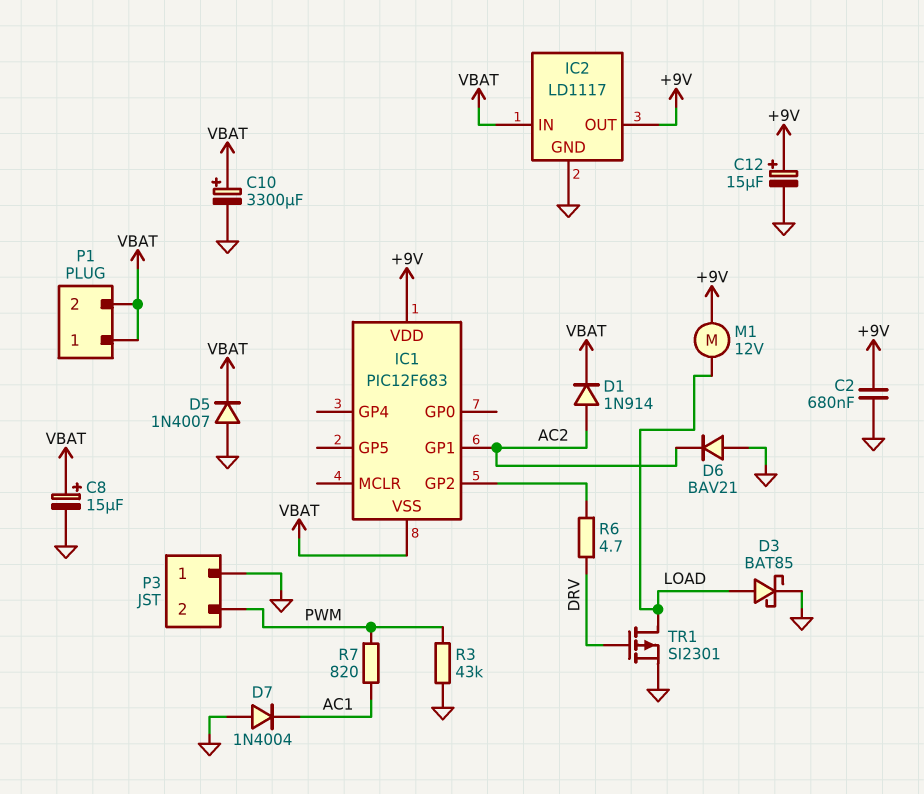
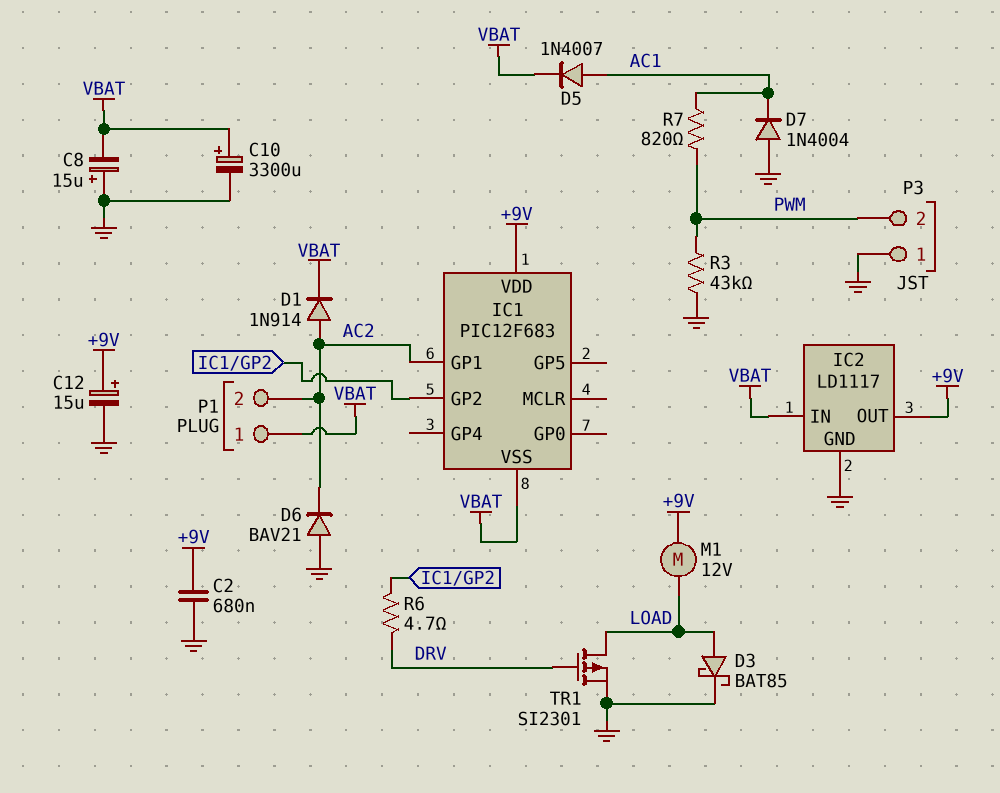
C8: 15uF (plus VBAT, minus GND) -> 15uF (plus GND, minus VBAT)
D5: diode 1N4007 (A GND, K VBAT) -> diode 1N4007 (A AC1, K VBAT)
P1 pin 2: VBAT -> AC2

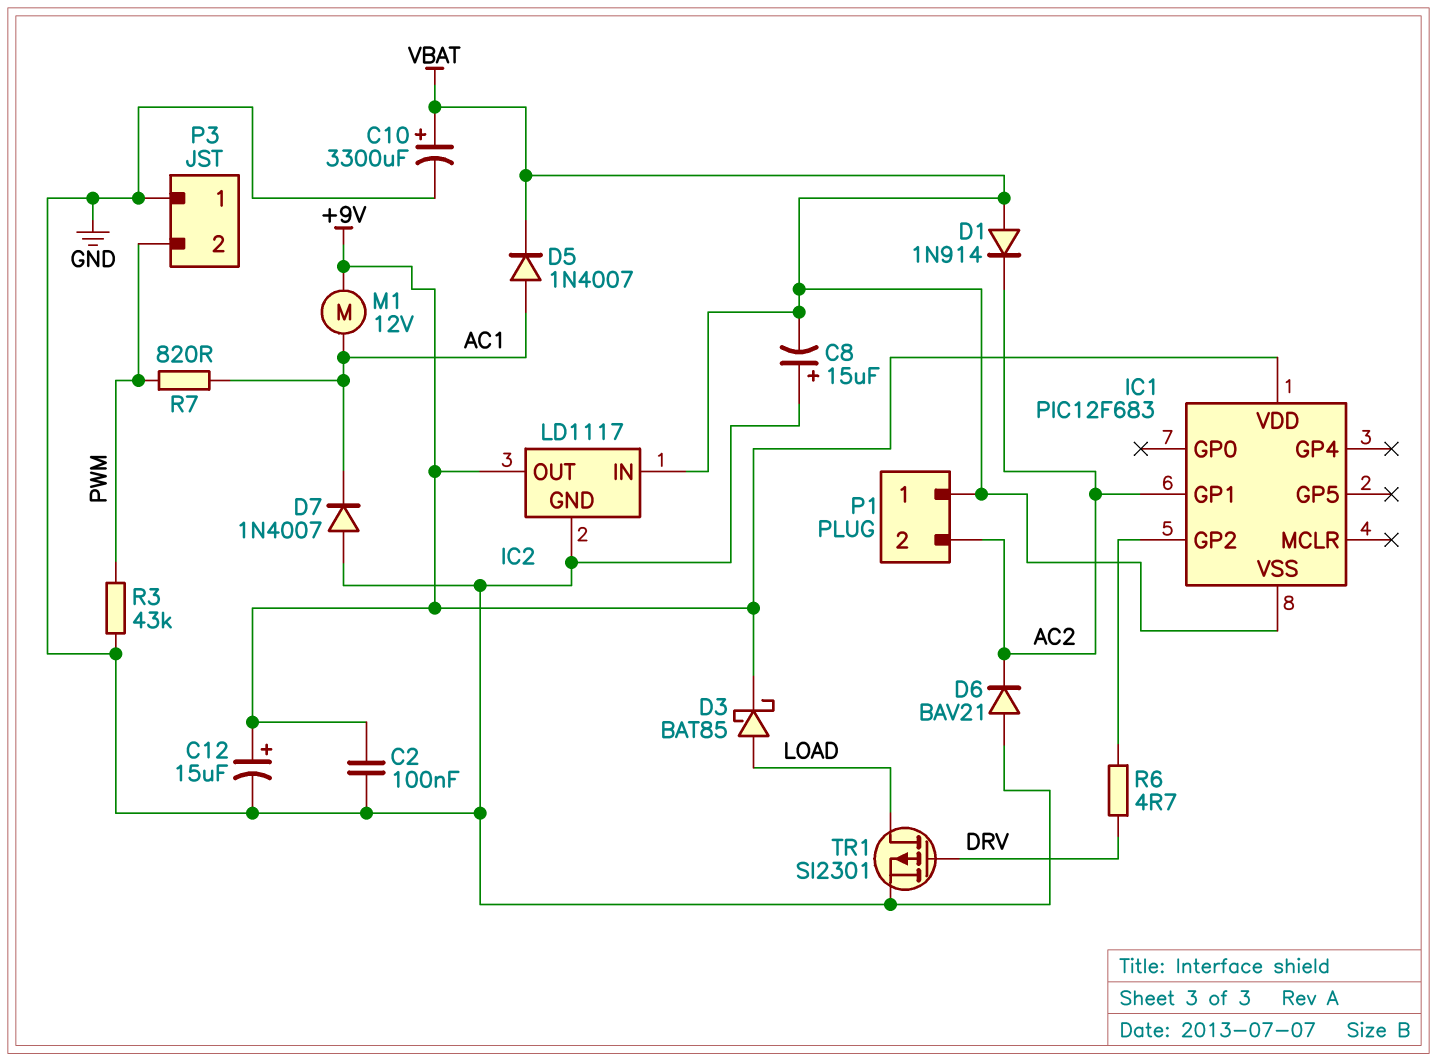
C2: 680nF (+9V, GND) -> 100nF (+9V, GND)
D1: diode 1N914 (A AC2, K VBAT) -> diode 1N914 (A VBAT, K AC2)
D3: schottky BAT85 (A LOAD, K GND) -> schottky BAT85 (A LOAD, K +9V)
D7: diode 1N4004 (A GND, K AC1) -> diode 1N4007 (A GND, K AC1)
M1: motor 12V (+9V, LOAD) -> motor 12V (+9V, AC1)

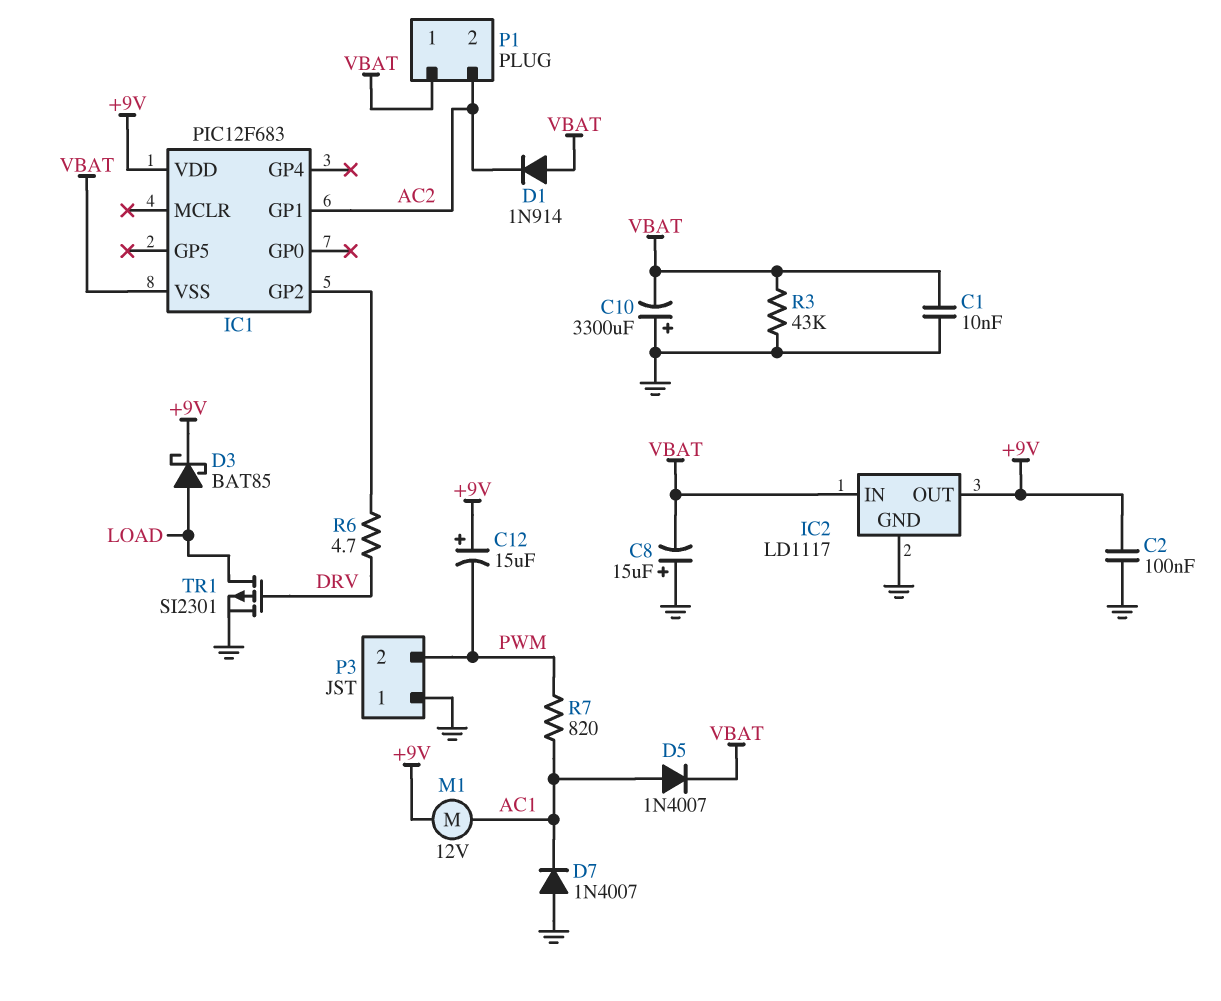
C1: none -> 10nF (GND, VBAT)
C10: 3300uF (plus VBAT, minus GND) -> 3300uF (plus GND, minus VBAT)
C12: 15uF (plus +9V, minus GND) -> 15uF (plus +9V, minus PWM)
D6: diode BAV21 (A GND, K AC2) -> none
R3: 43k (GND, PWM) -> 43k (GND, VBAT)

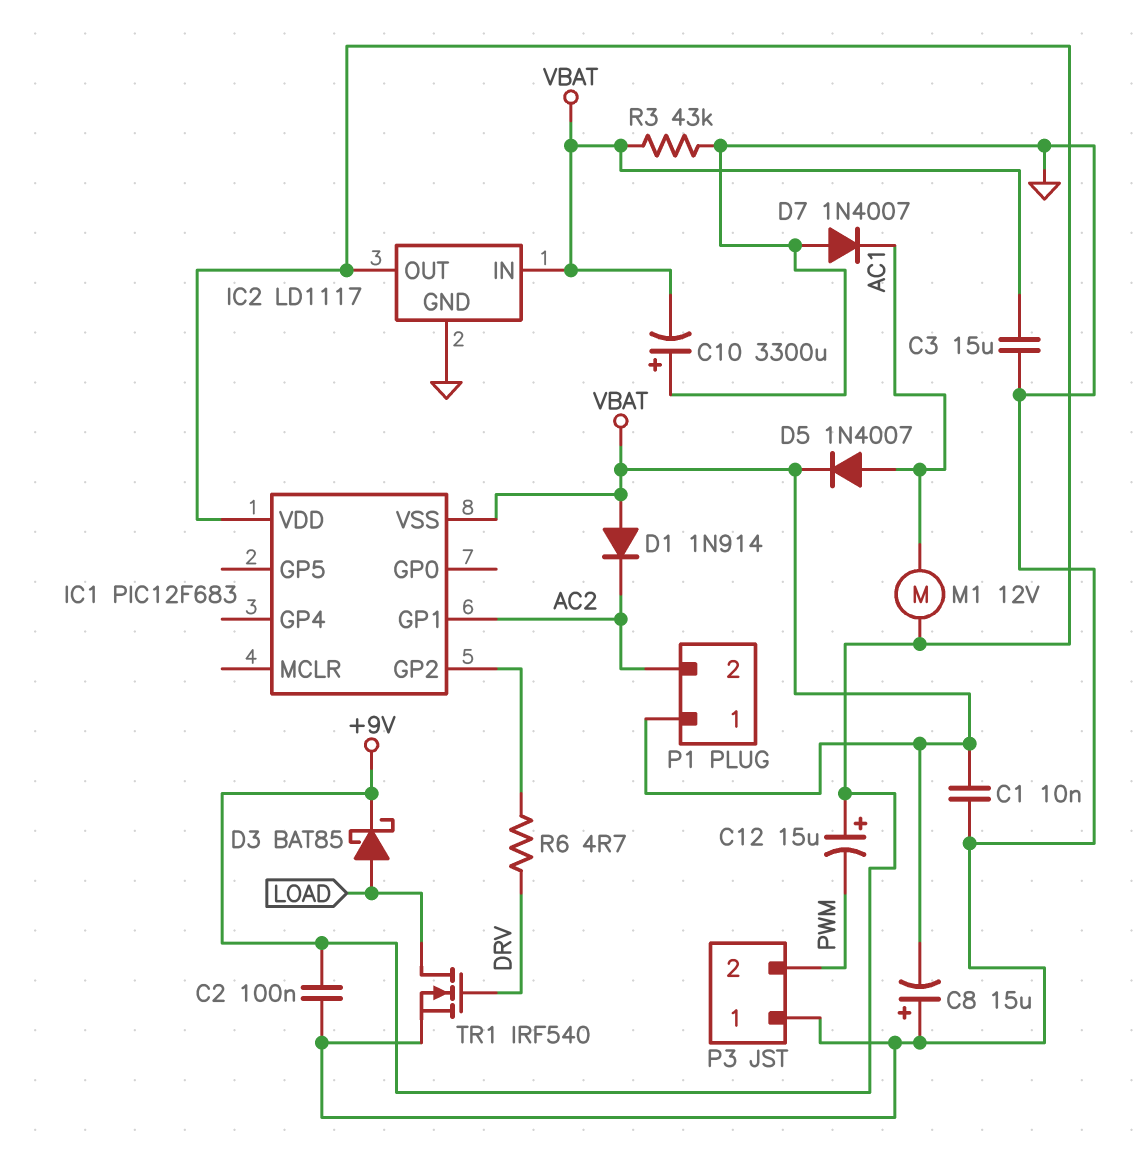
C3: none -> 15uF (GND, VBAT)
R7: 820 (AC1, PWM) -> none
TR1: PMOS SI2301 (G DRV, D LOAD, S GND) -> NMOS IRF540 (G DRV, D LOAD, S GND)

